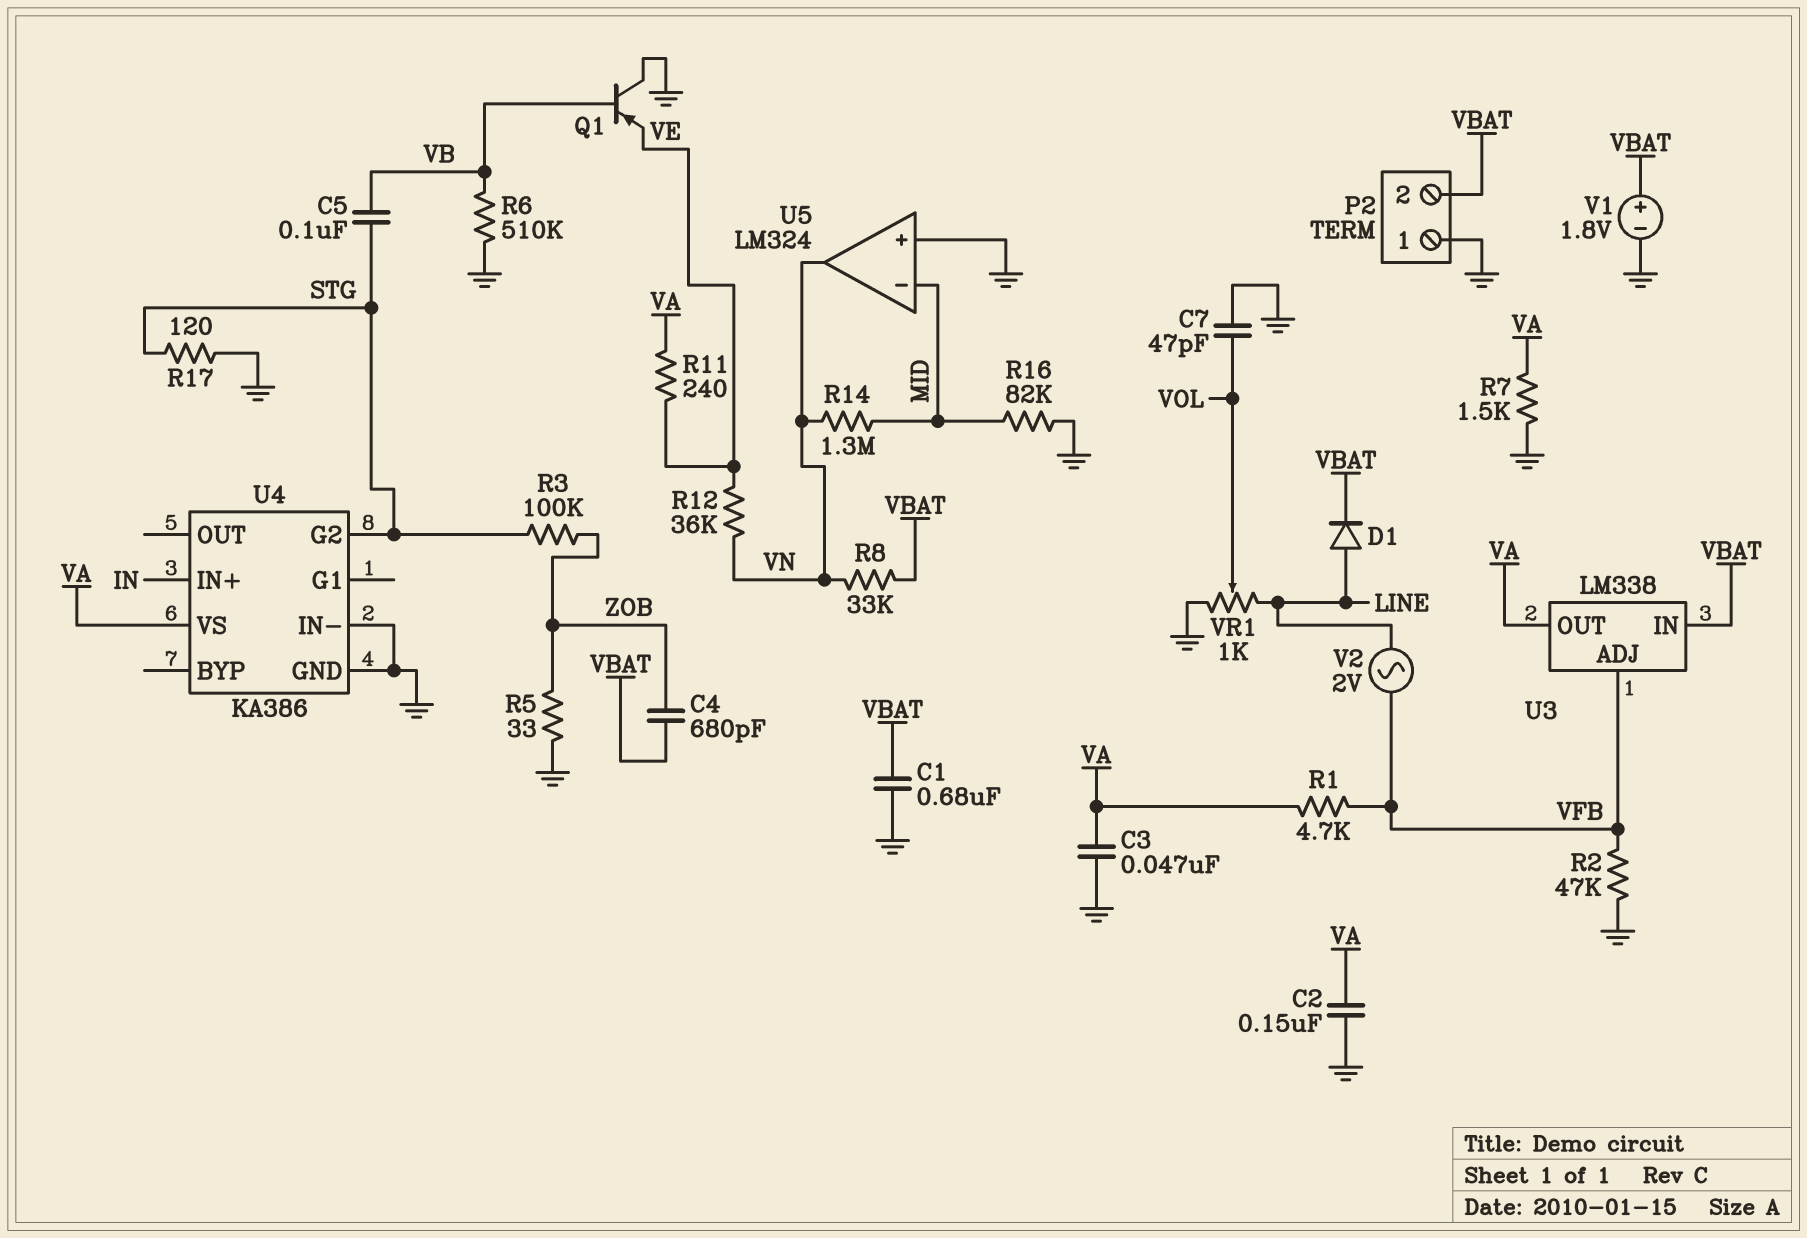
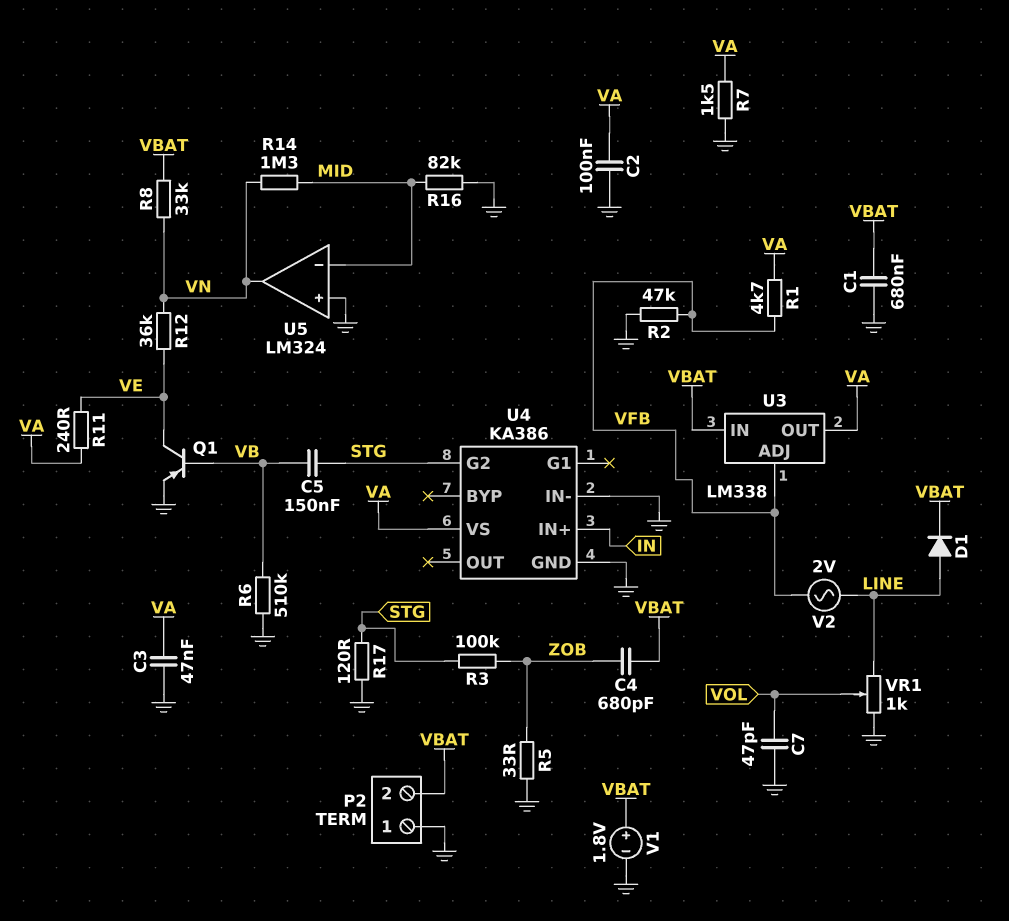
C2: 150nF (GND, VA) -> 100nF (GND, VA)
C5: 100nF (STG, VB) -> 150nF (STG, VB)
Q1: PNP (B VB, C GND, E VE) -> PNP (B VB, C VE, E GND)

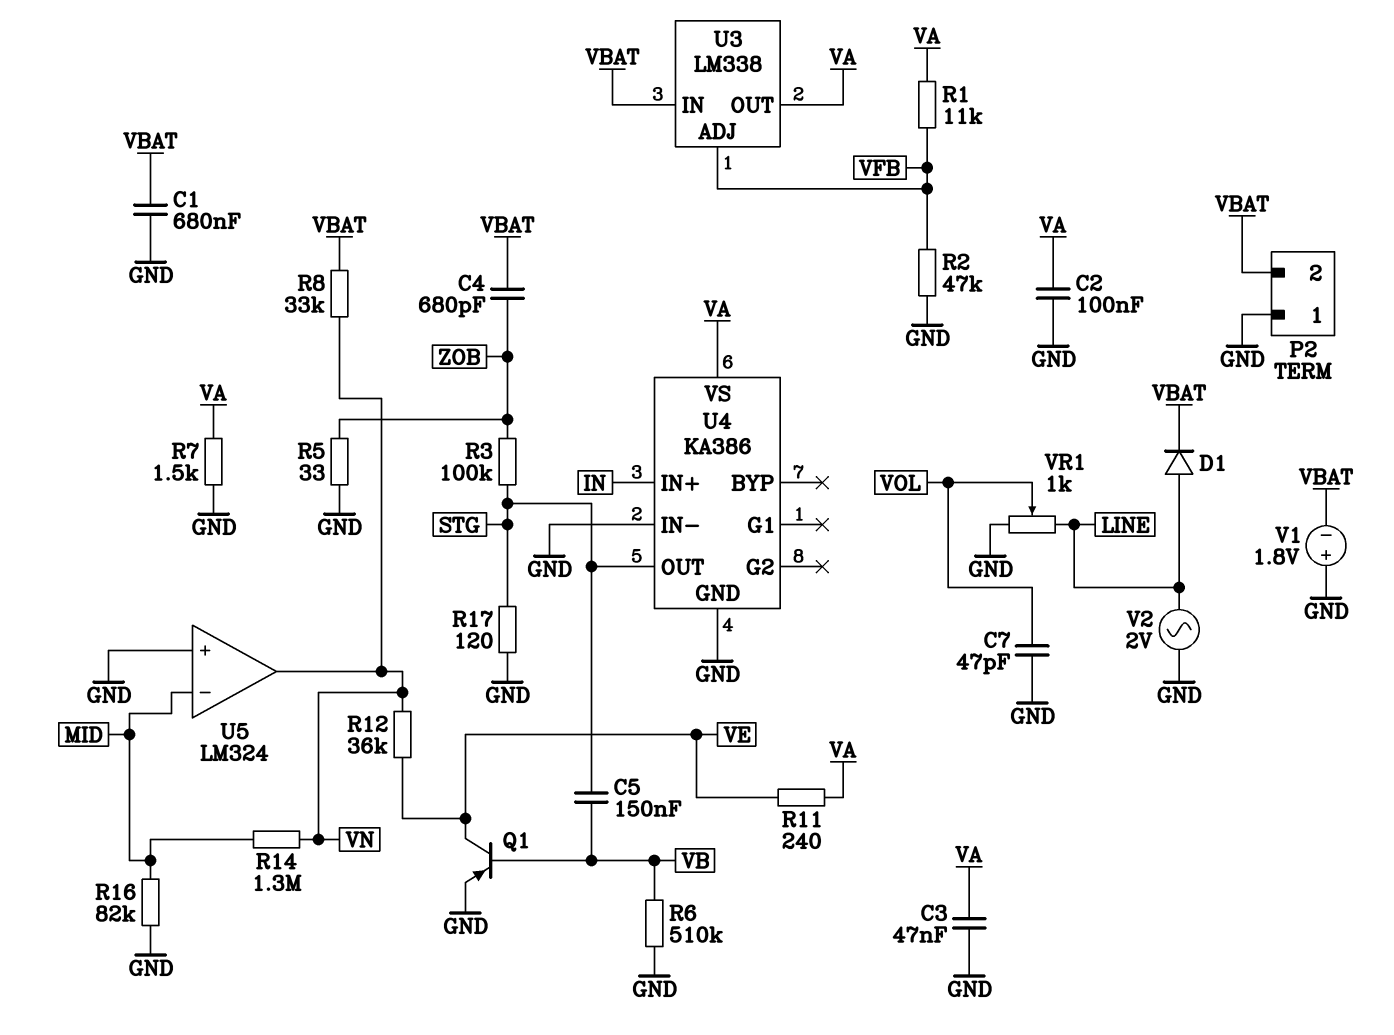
R1: 4.7k (VA, VFB) -> 11k (VA, VFB)
U4 pin G2: STG -> none
U4 pin OUT: none -> STG
V1: 1.8V (plus VBAT, minus GND) -> 1.8V (plus GND, minus VBAT)
V2: AC 2V (LINE, VFB) -> AC 2V (GND, LINE)

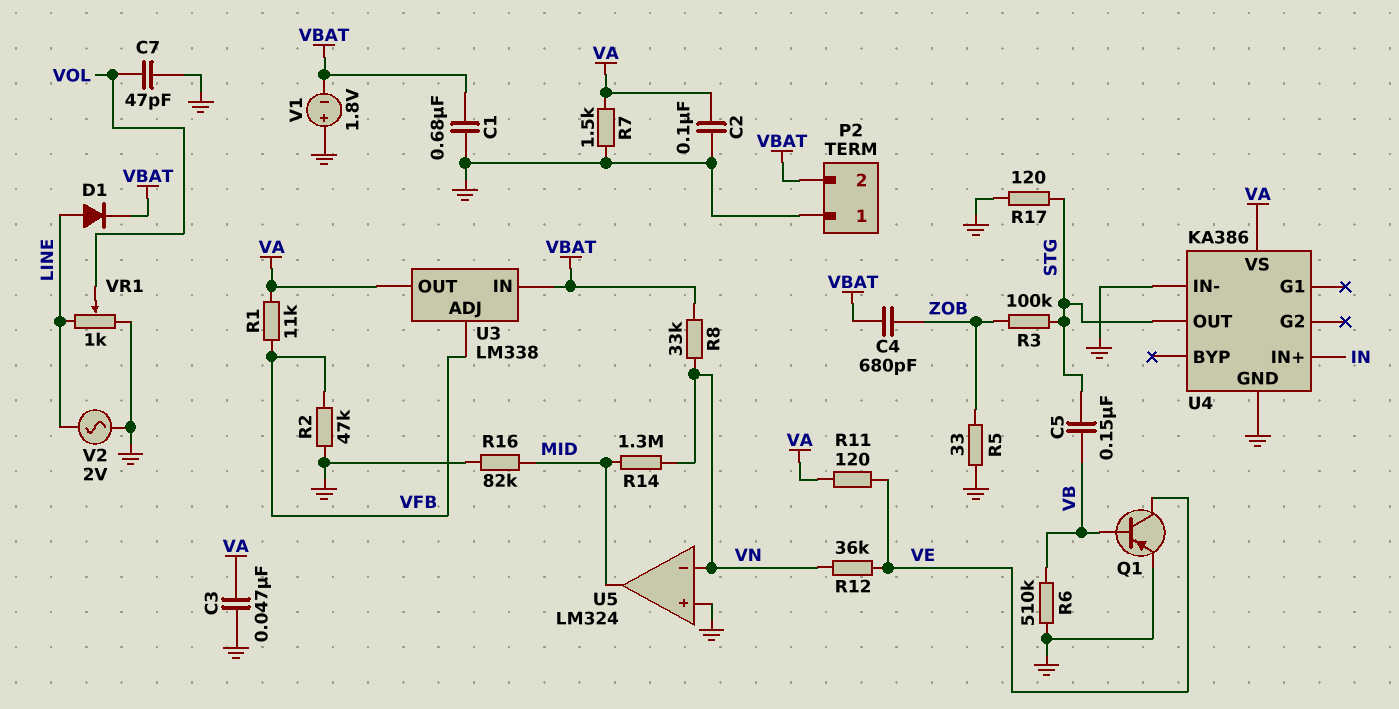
R11: 240 (VA, VE) -> 120 (VA, VE)
U5 pin in-: MID -> VN
U5 pin out: VN -> MID

